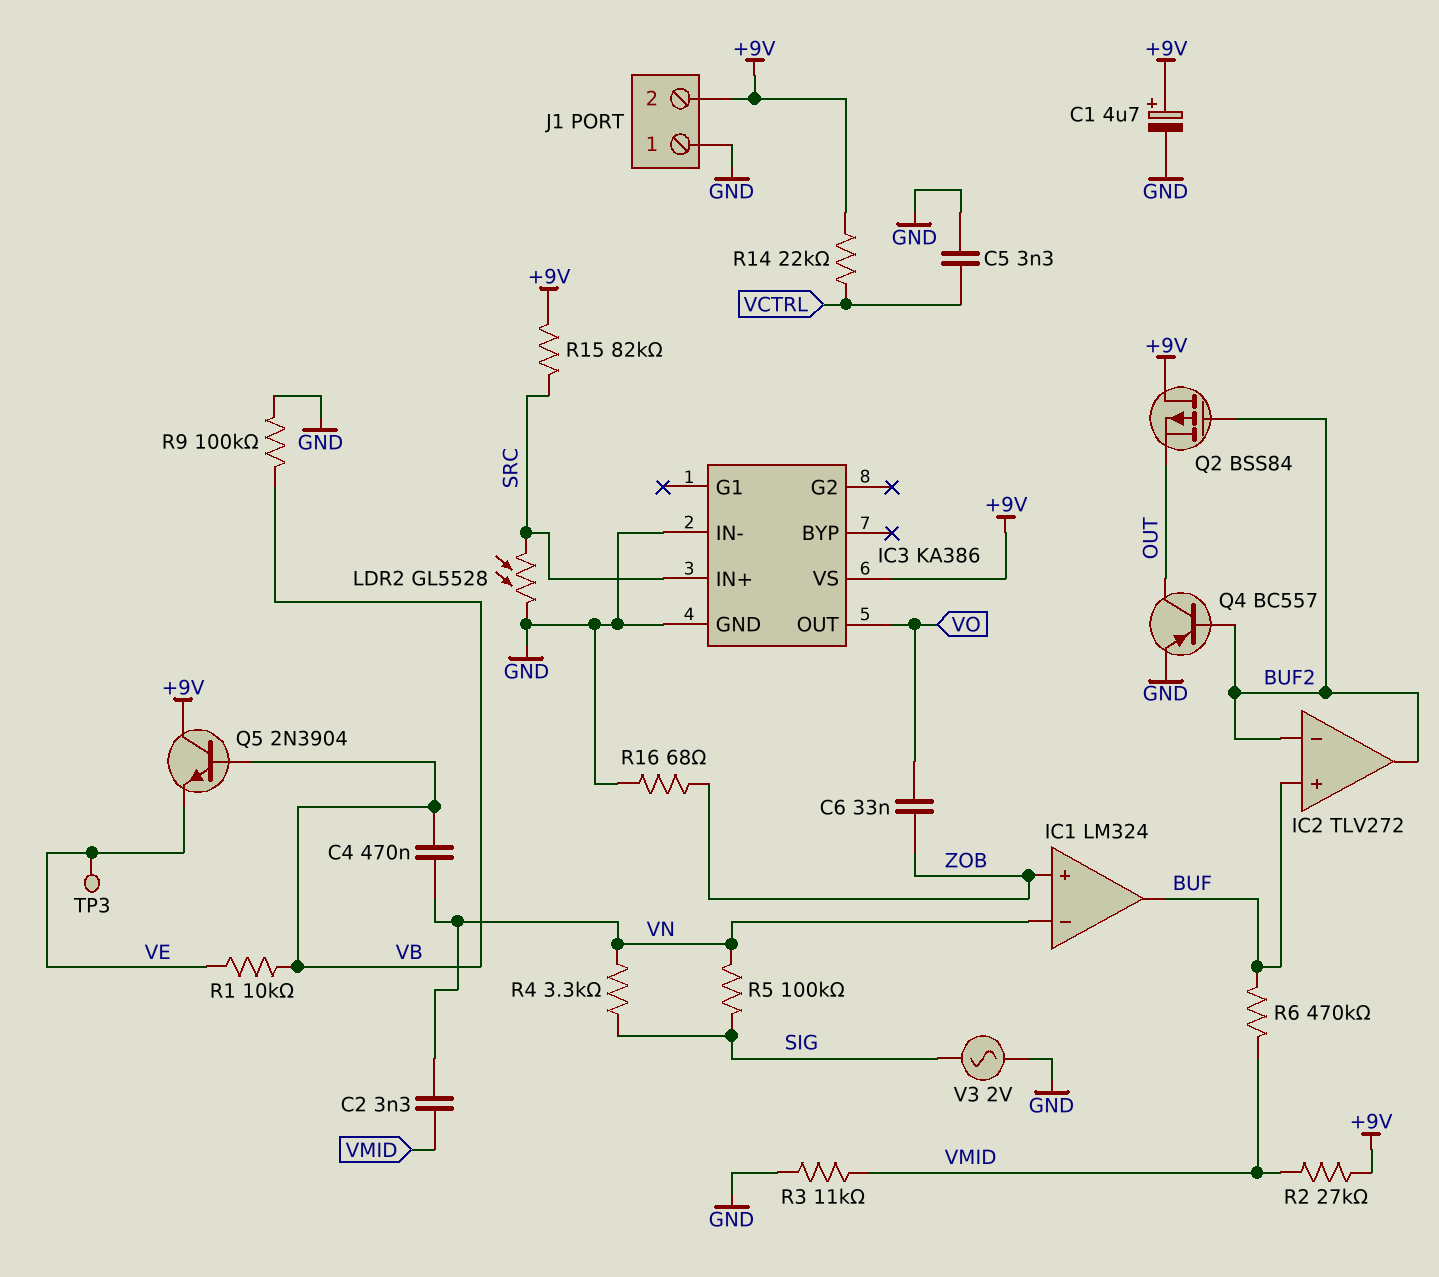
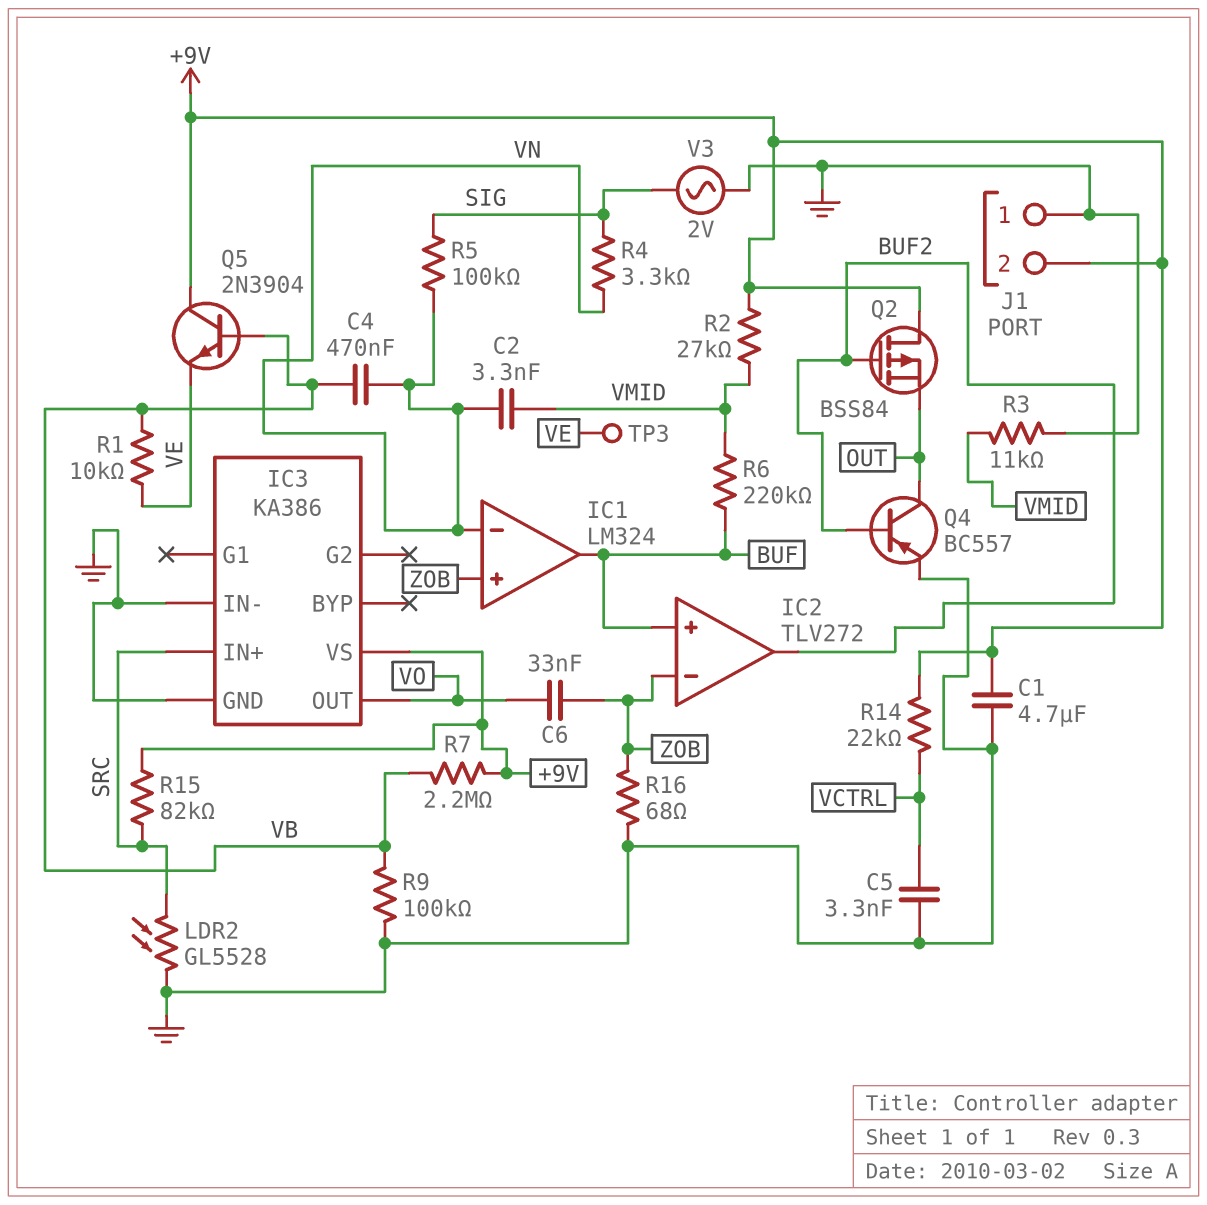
C1: 4.7uF (plus +9V, minus GND) -> 4.7uF (+9V, GND)
IC2 pin in-: BUF2 -> ZOB
R6: 470k (BUF, VMID) -> 220k (BUF, VMID)
R7: none -> 2.2M (+9V, VB)

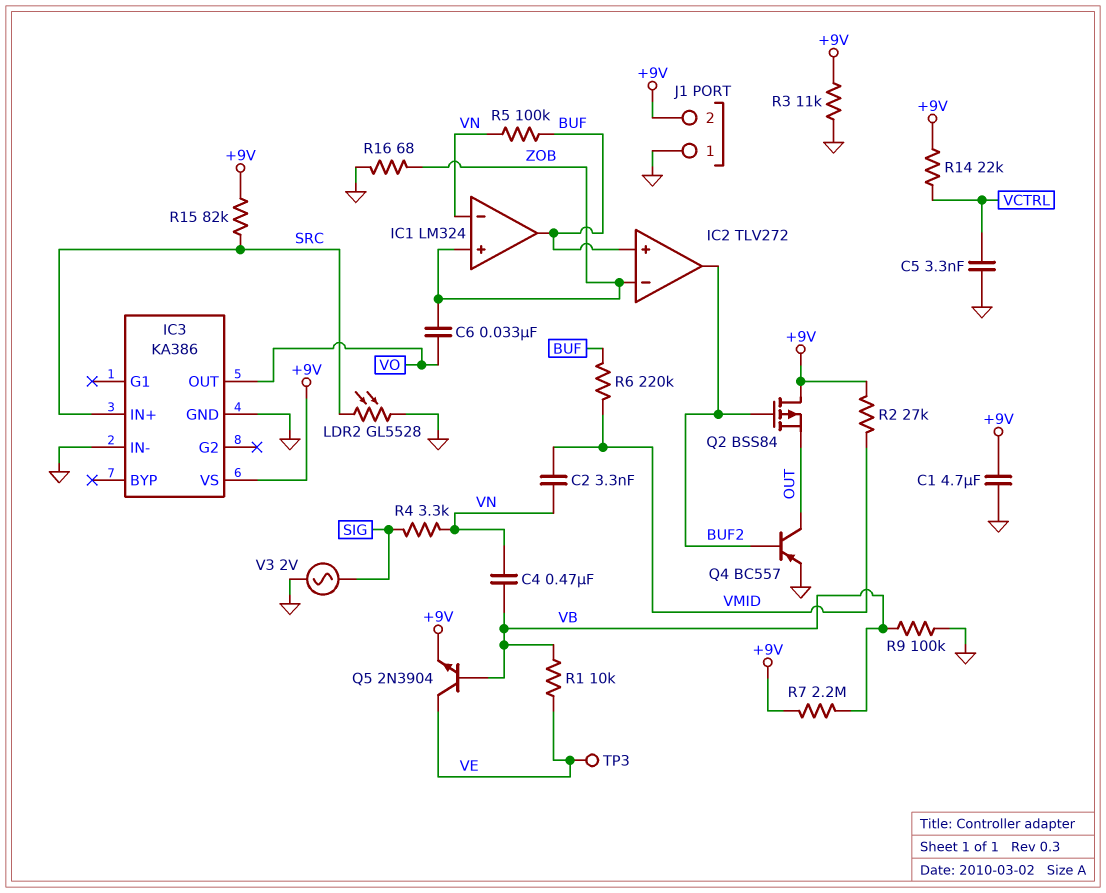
Q5: NPN 2N3904 (B VB, C +9V, E VE) -> NPN 2N3904 (B VB, C VE, E +9V)
R3: 11k (GND, VMID) -> 11k (+9V, GND)
R5: 100k (SIG, VN) -> 100k (BUF, VN)

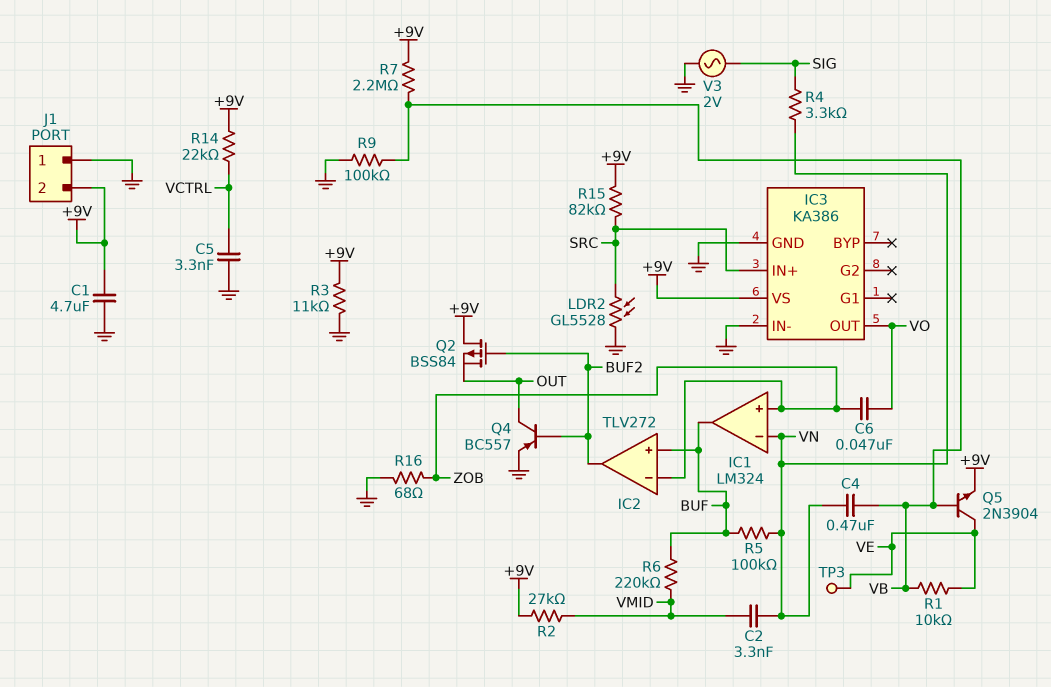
C6: 33nF (VO, ZOB) -> 47nF (VO, ZOB)

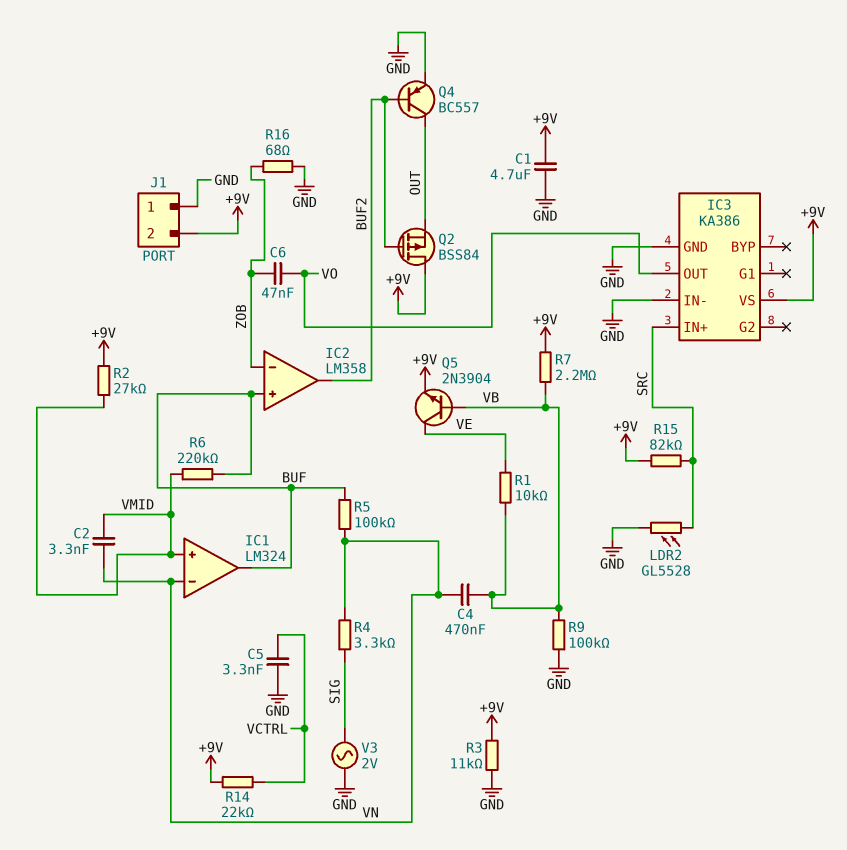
IC1 pin in+: ZOB -> VMID
IC2: TLV272 -> LM358
TP3: test point (VE) -> none

